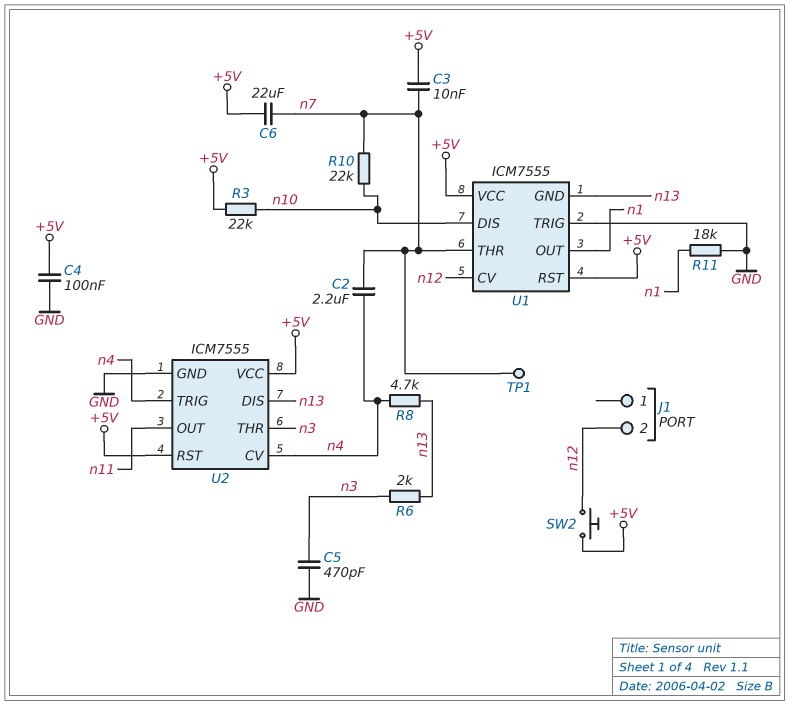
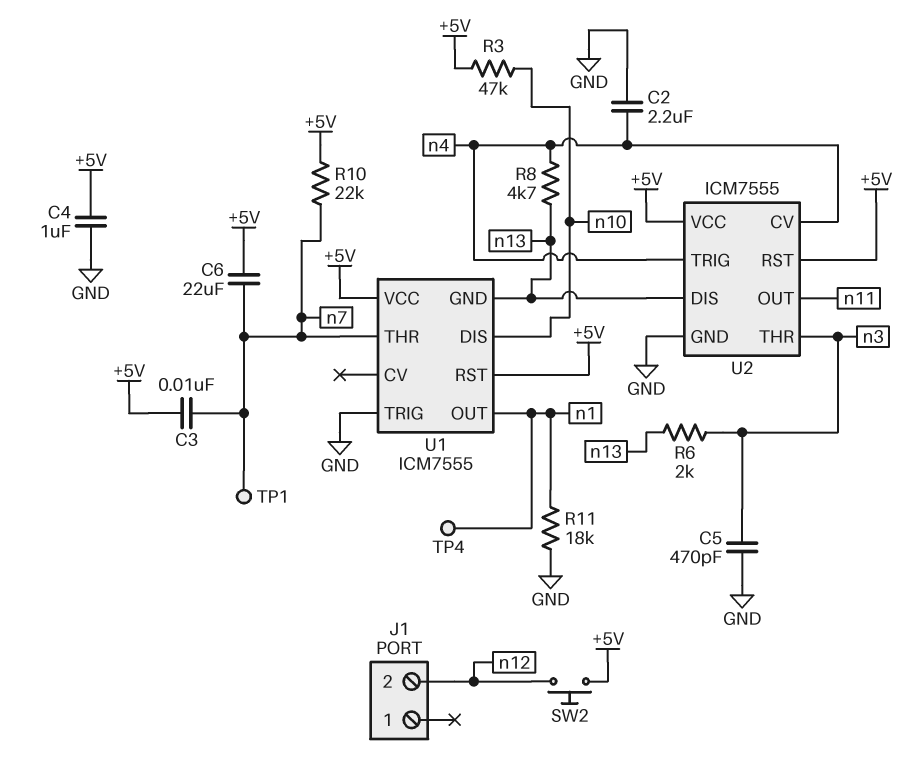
C2: 2.2uF (n4, n7) -> 2.2uF (GND, n4)
C4: 100nF (+5V, GND) -> 1uF (+5V, GND)
R3: 22k (+5V, n10) -> 47k (+5V, n10)
R10: 22k (n7, n10) -> 22k (+5V, n7)
TP4: none -> test point (n1)
U1 pin CV: n12 -> none

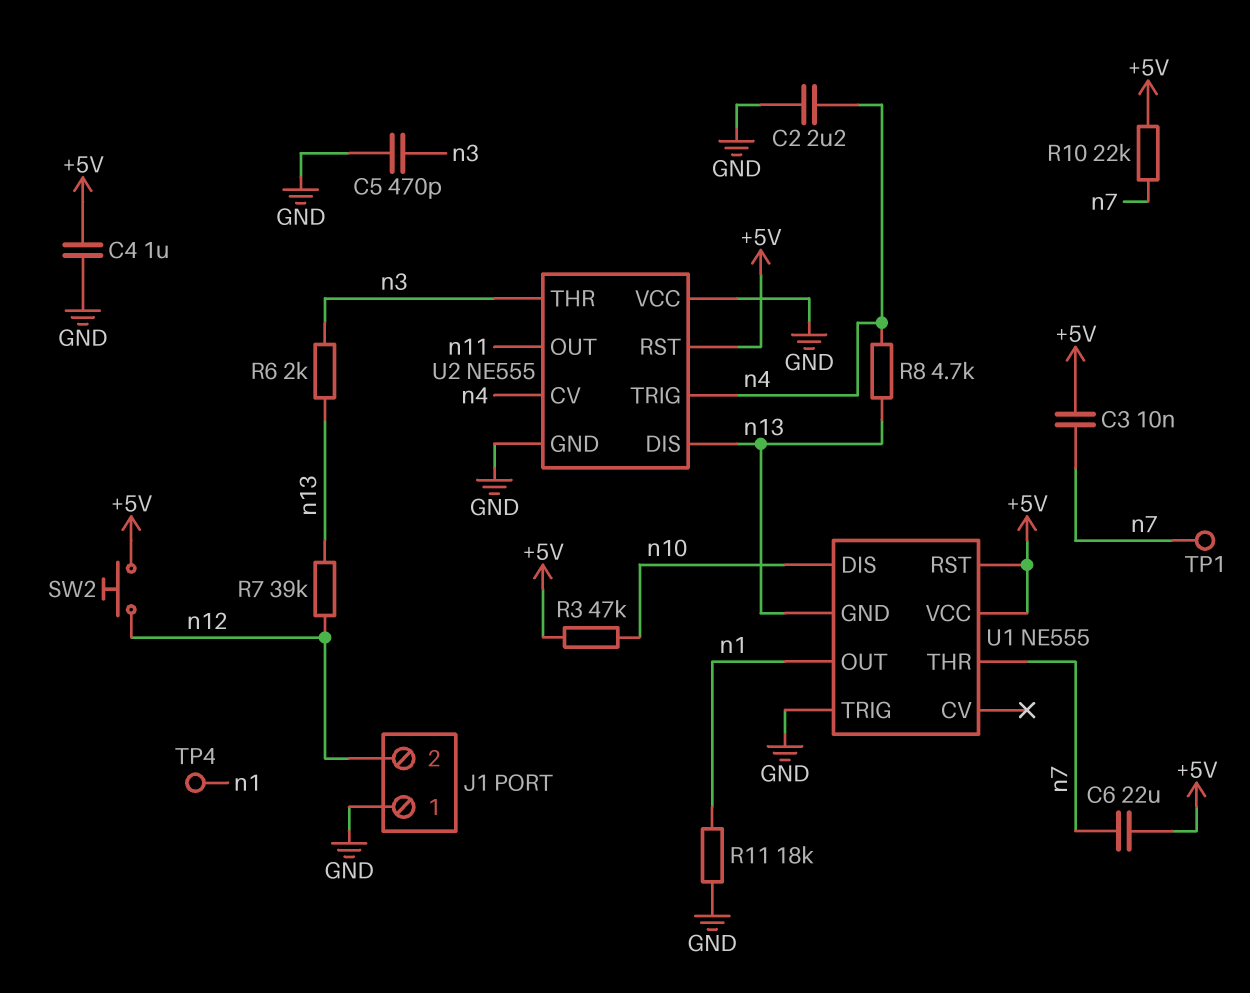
J1 pin 1: none -> GND
R7: none -> 39k (n12, n13)
U1: ICM7555 -> NE555
U2: ICM7555 -> NE555
U2 pin VCC: +5V -> GND

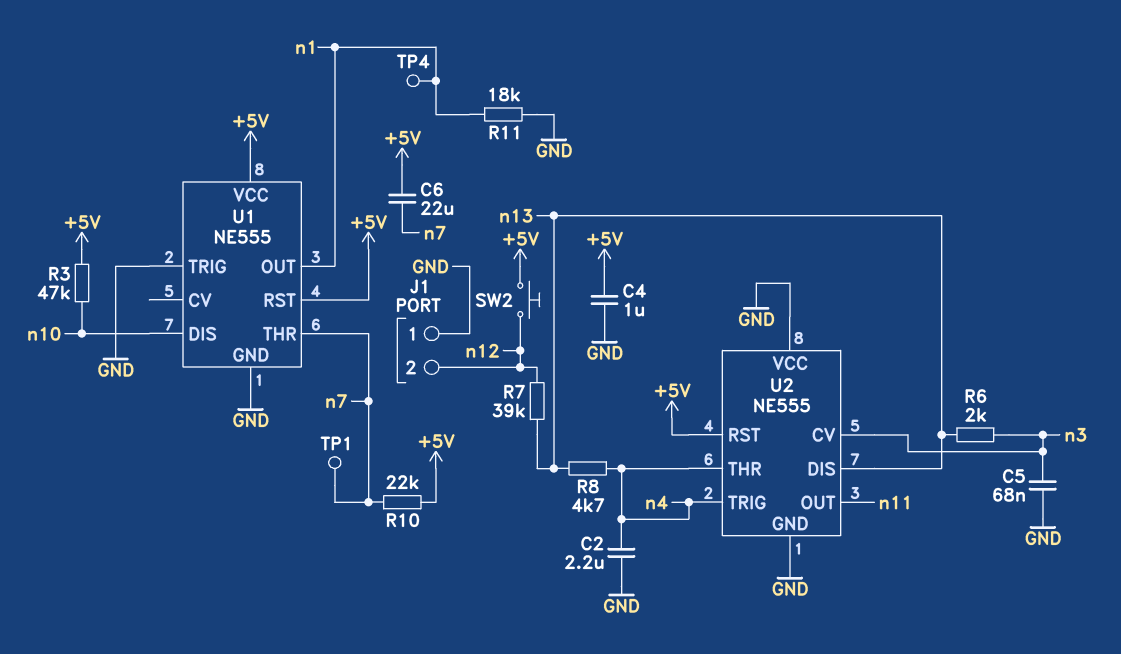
C3: 10nF (+5V, n7) -> none
C5: 470pF (GND, n3) -> 68nF (GND, n3)
U1 pin GND: n13 -> GND
U2 pin CV: n4 -> n3
U2 pin THR: n3 -> n4

